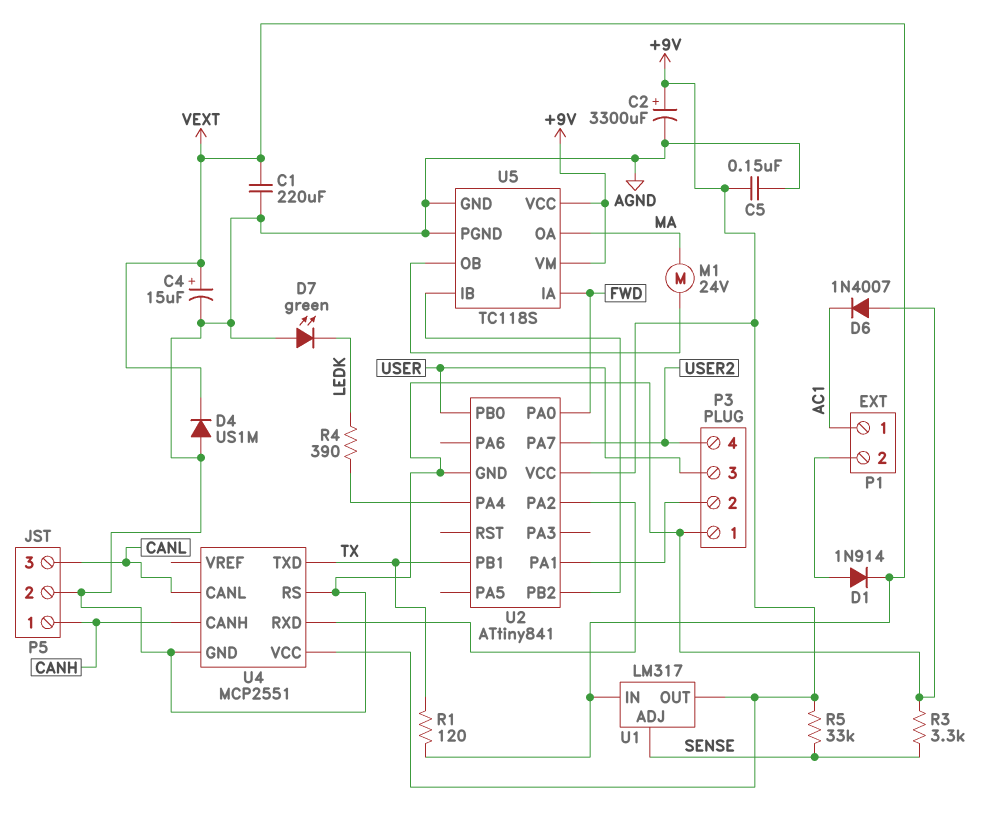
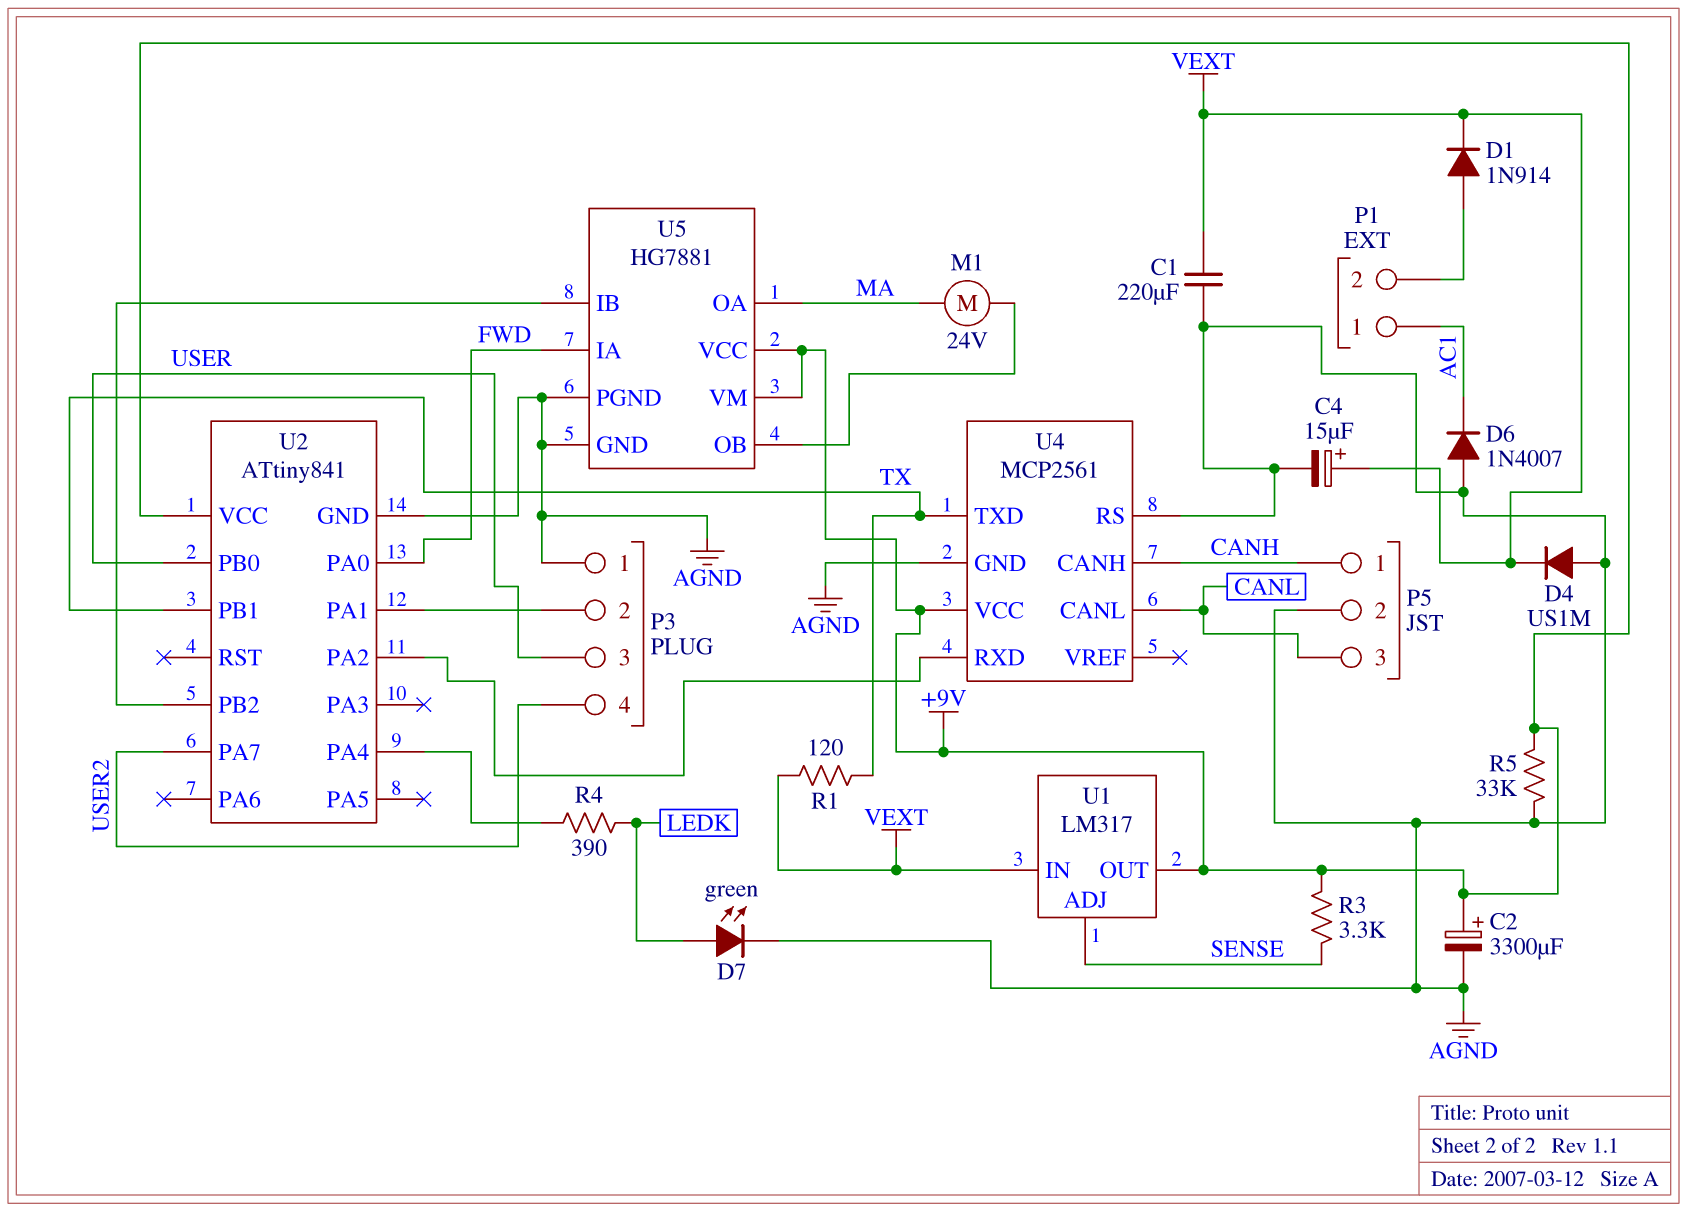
C5: 150nF (+9V, AGND) -> none
D7: LED green (A AGND, K LEDK) -> LED green (A LEDK, K AGND)
R3: 3.3k (AGND, SENSE) -> 3.3k (+9V, SENSE)
R5: 33k (+9V, SENSE) -> 33k (+9V, AGND)
U4: MCP2551 -> MCP2561
U5: TC118S -> HG7881

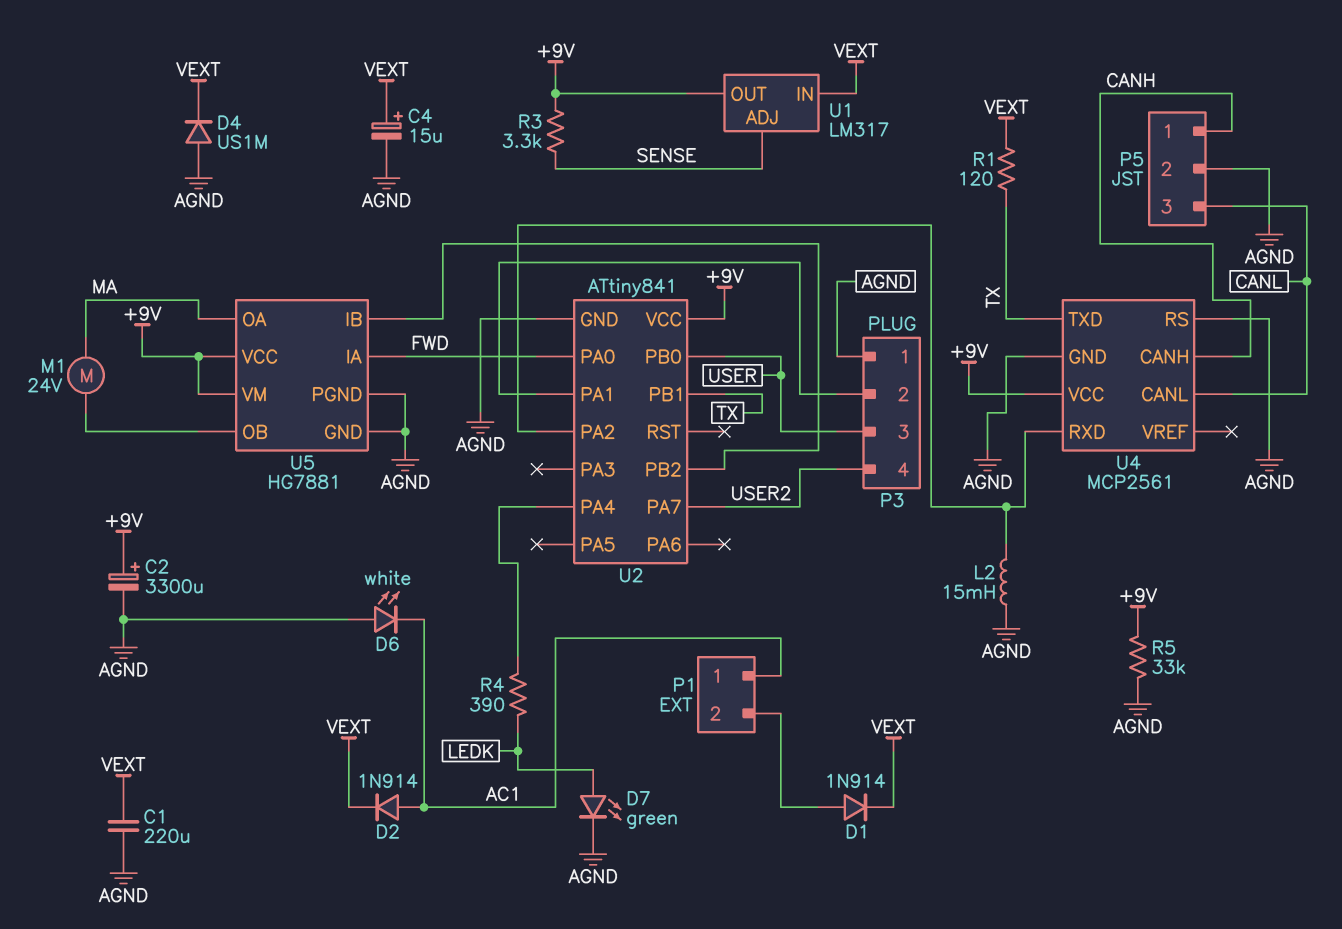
D2: none -> diode 1N914 (A AC1, K VEXT)
D6: diode 1N4007 (A AGND, K AC1) -> LED white (A AGND, K AC1)
L2: none -> 15mH (AGND, U2/PA2)

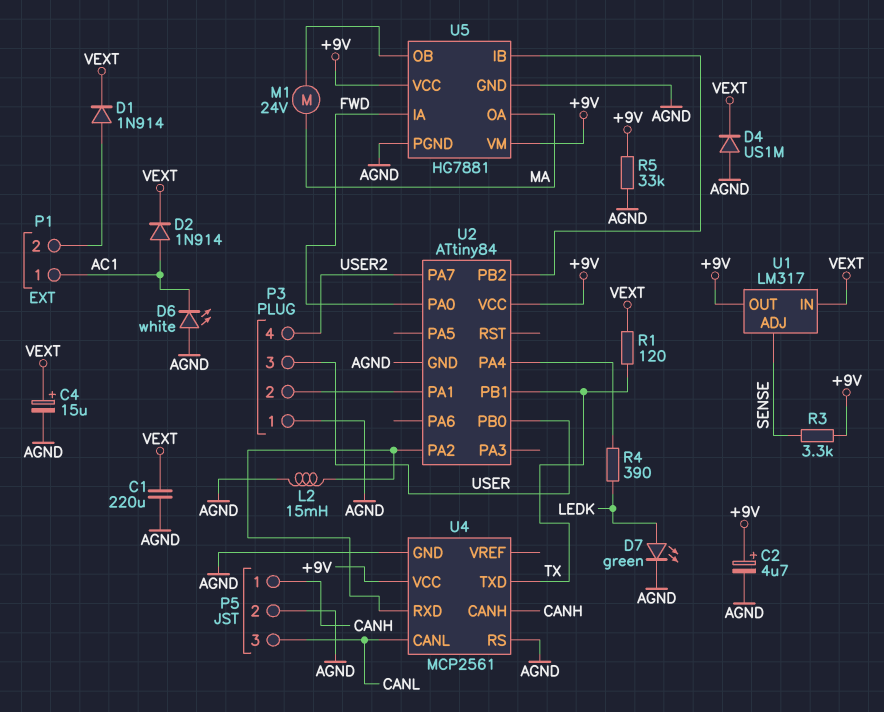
C2: 3300uF (plus +9V, minus AGND) -> 4.7uF (plus +9V, minus AGND)
U2: ATtiny841 -> ATtiny84

